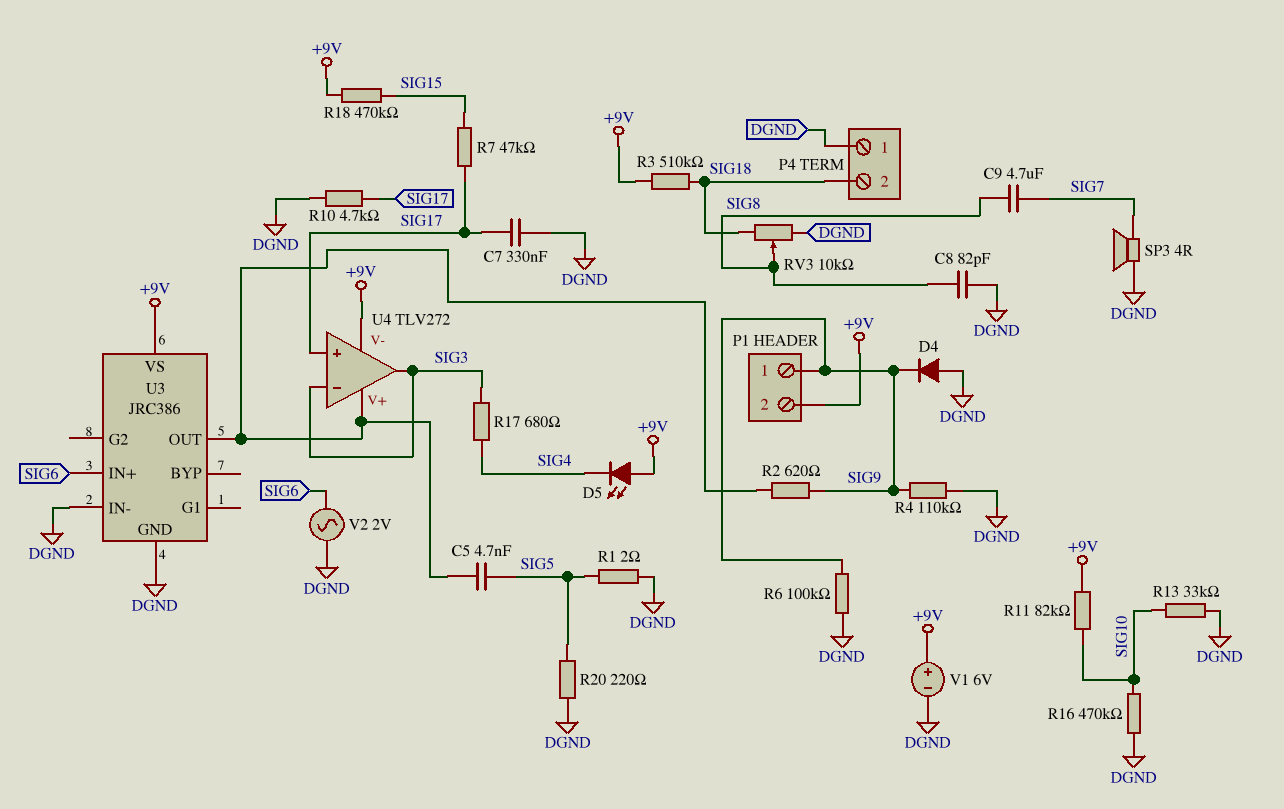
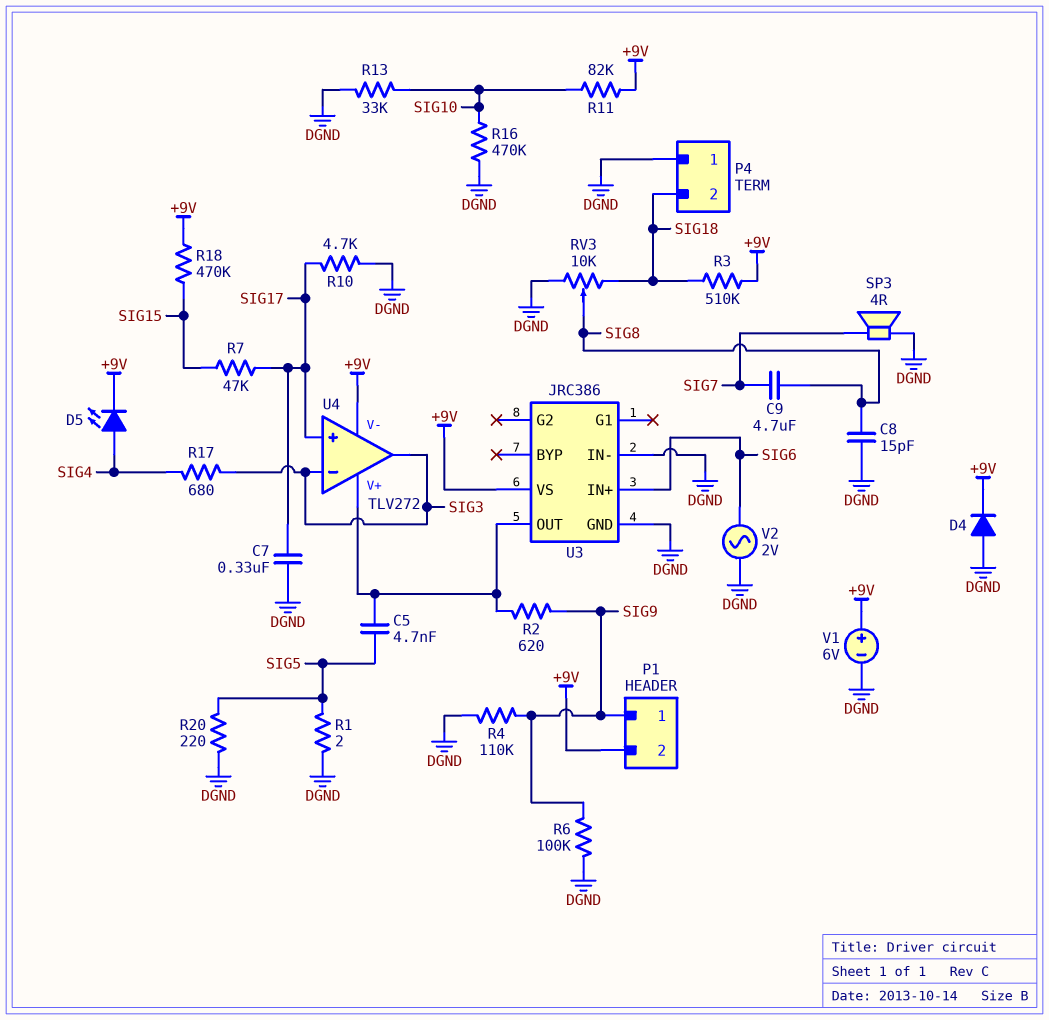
C8: 82pF (DGND, SIG8) -> 15pF (DGND, SIG8)
D4: diode (A DGND, K SIG9) -> diode (A DGND, K +9V)
D5: LED (A +9V, K SIG4) -> LED (A SIG4, K +9V)

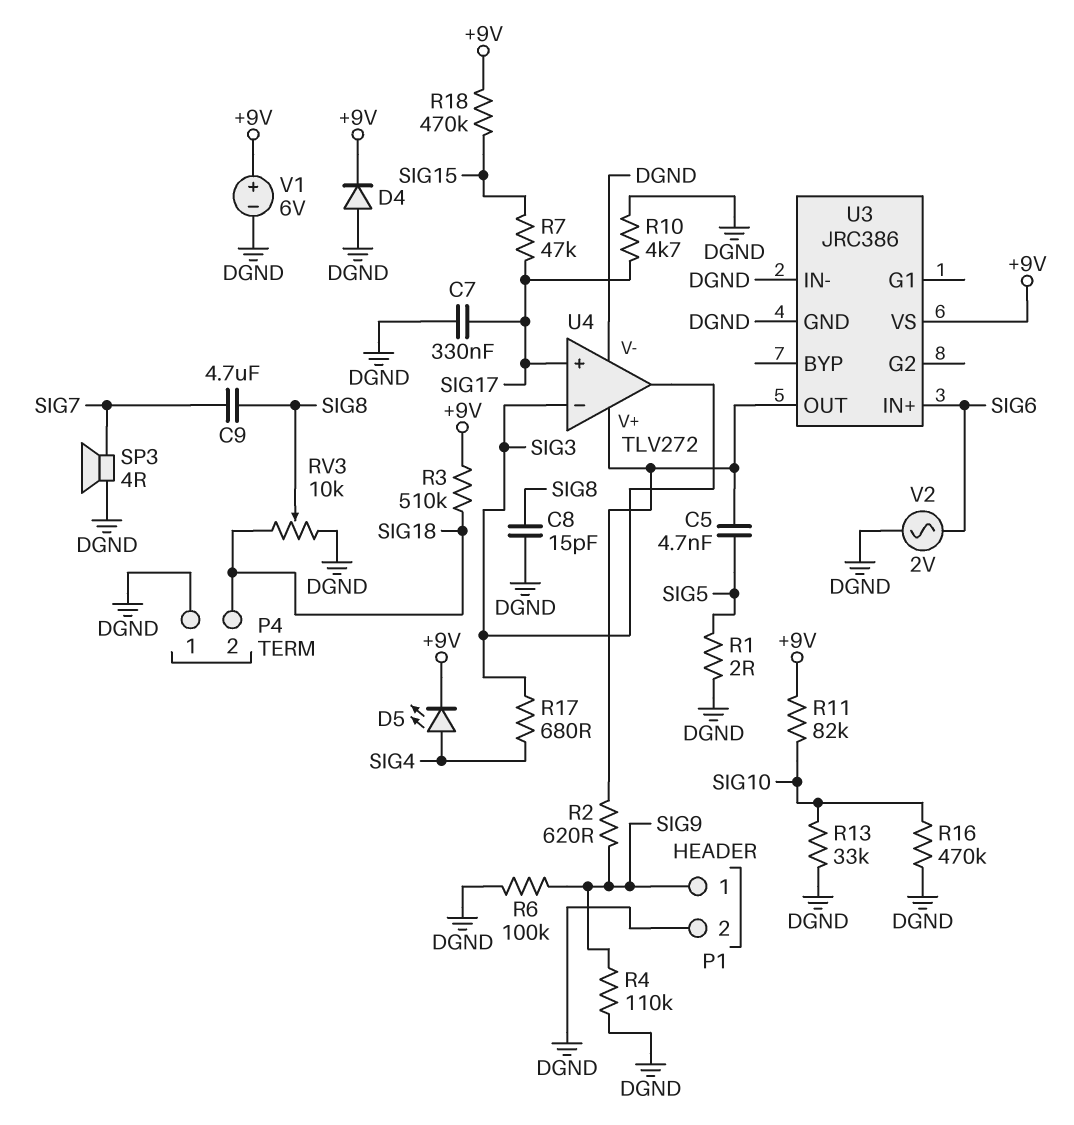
P1 pin 2: +9V -> DGND
R20: 220 (DGND, SIG5) -> none
U4 pin V-: +9V -> DGND

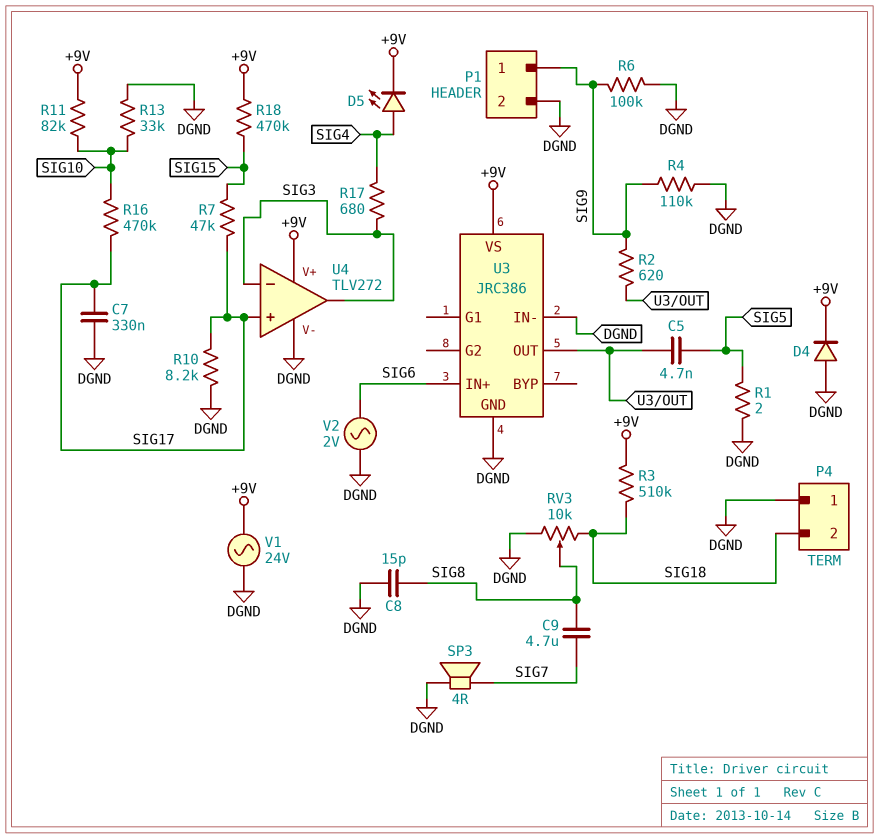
R10: 4.7k (DGND, SIG17) -> 8.2k (DGND, SIG17)
R16: 470k (DGND, SIG10) -> 470k (SIG10, SIG17)
U4 pin V+: U3/OUT -> +9V
V1: 6V (plus +9V, minus DGND) -> AC 24V (+9V, DGND)

